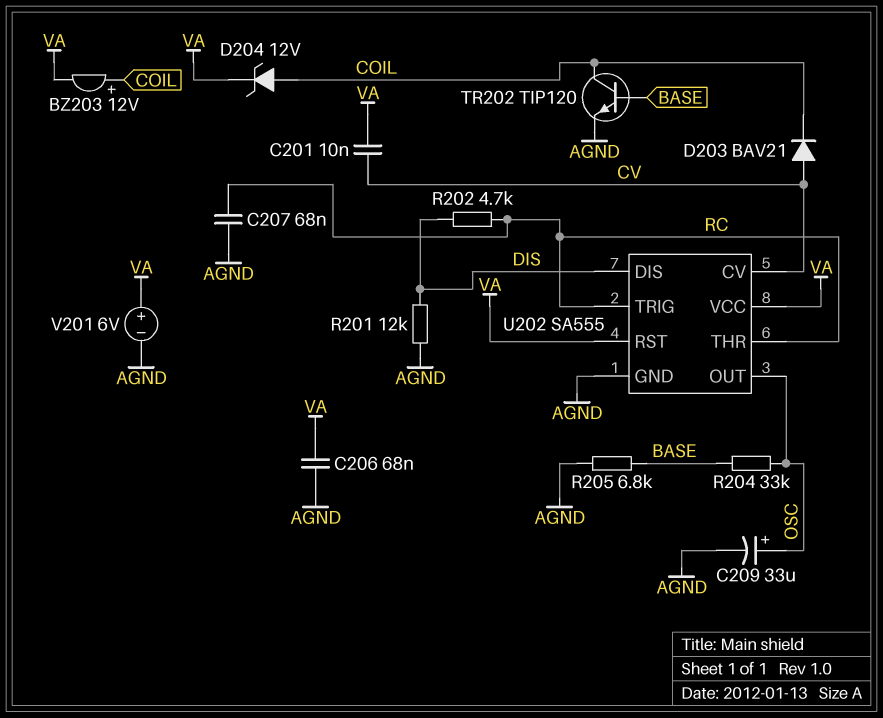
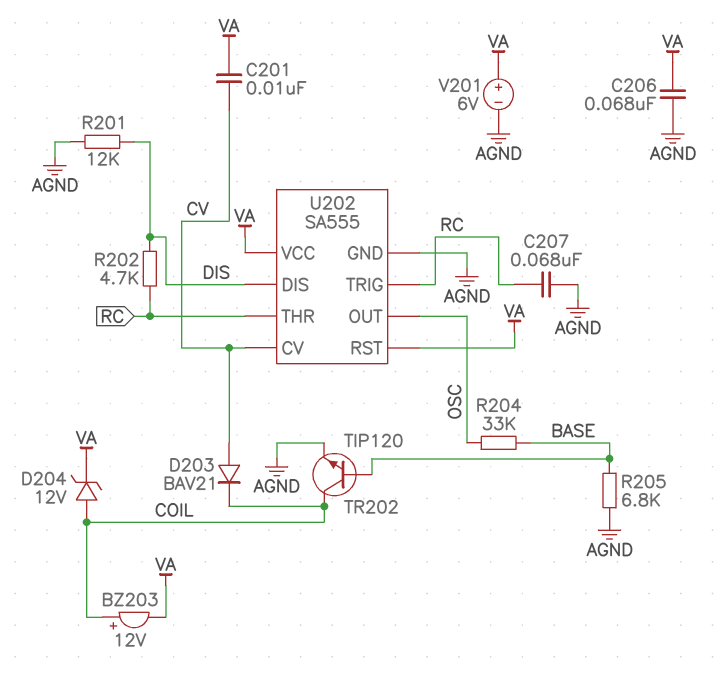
C209: 33uF (plus OSC, minus AGND) -> none

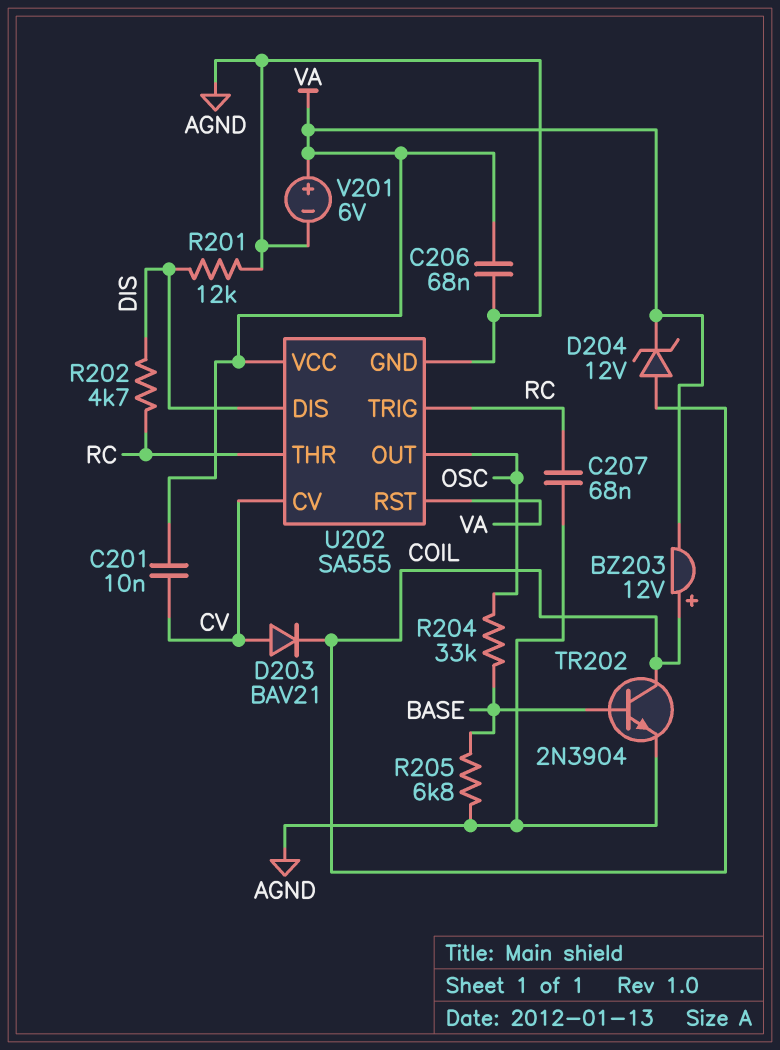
TR202: NPN TIP120 (B BASE, C COIL, E AGND) -> NPN 2N3904 (B BASE, C COIL, E AGND)

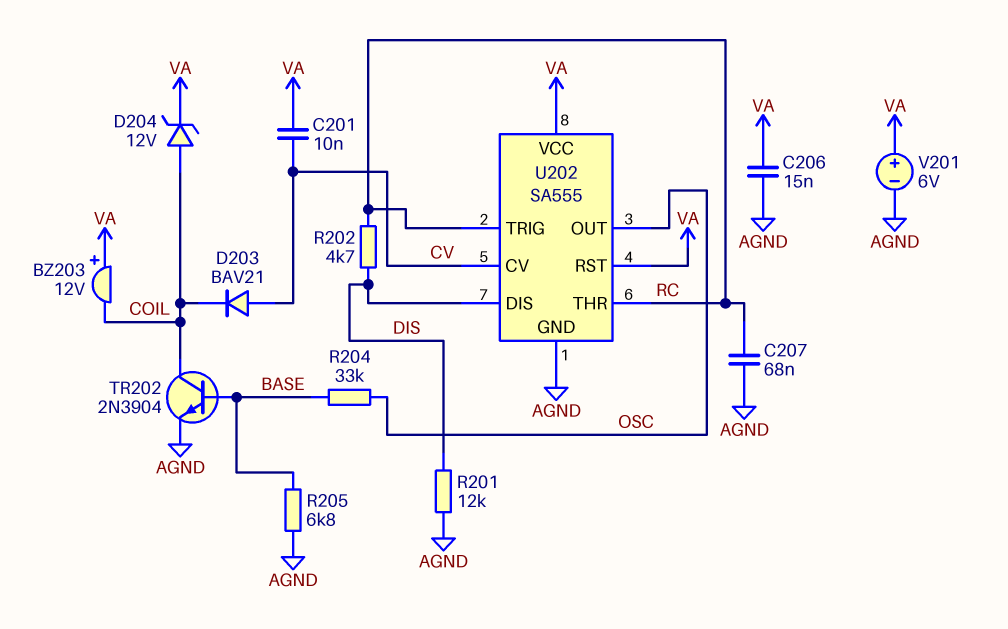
BZ203: buzzer 12V (plus COIL, minus VA) -> buzzer 12V (plus VA, minus COIL)
C206: 68nF (AGND, VA) -> 15nF (AGND, VA)

